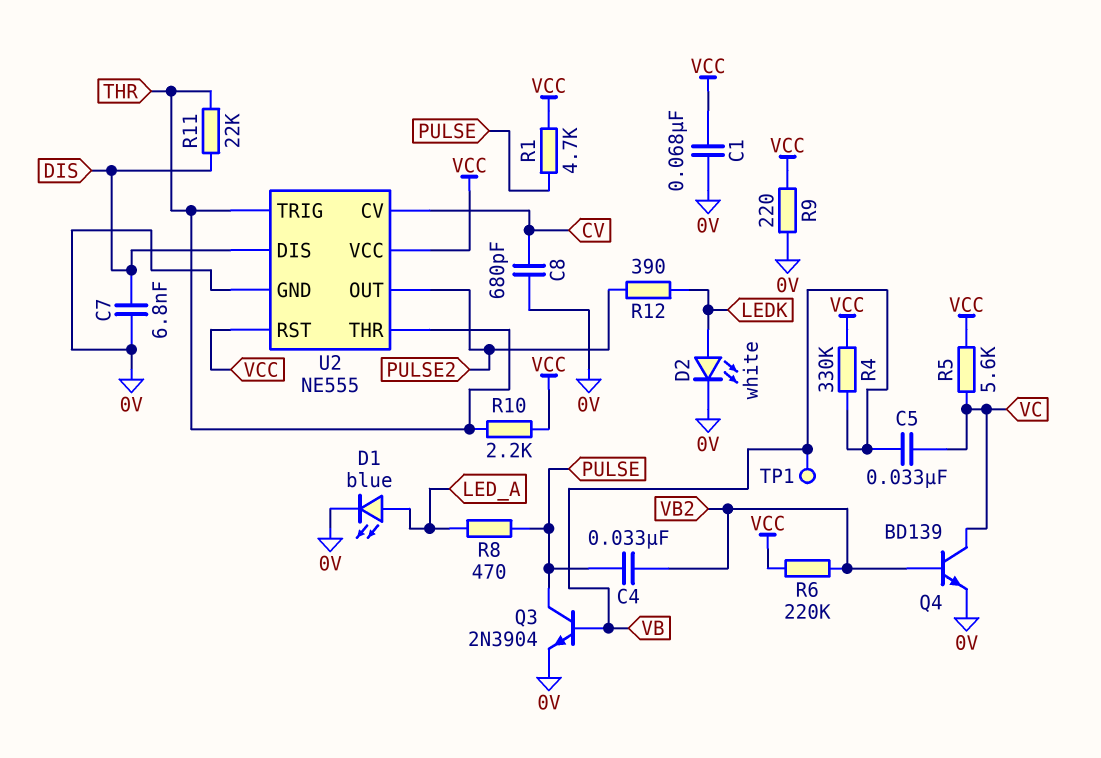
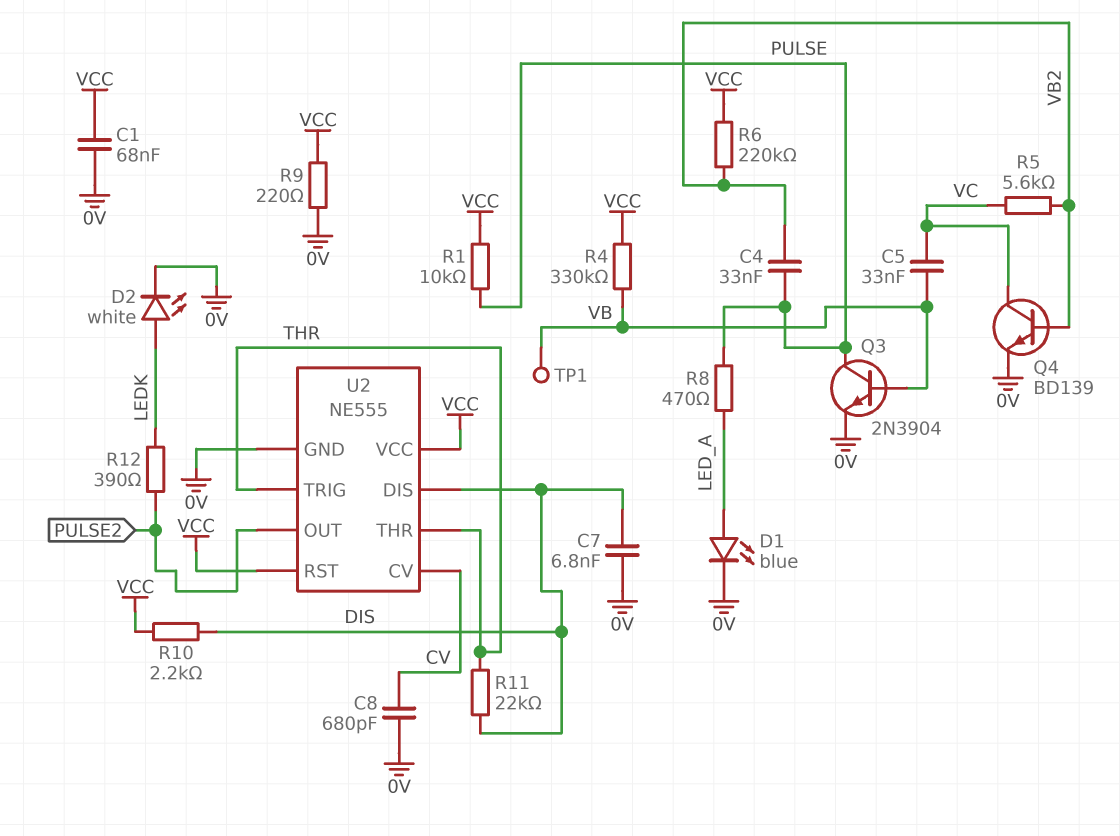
R1: 4.7k (PULSE, VCC) -> 10k (PULSE, VCC)
R5: 5.6k (VC, VCC) -> 5.6k (VB2, VC)
R10: 2.2k (THR, VCC) -> 2.2k (DIS, VCC)

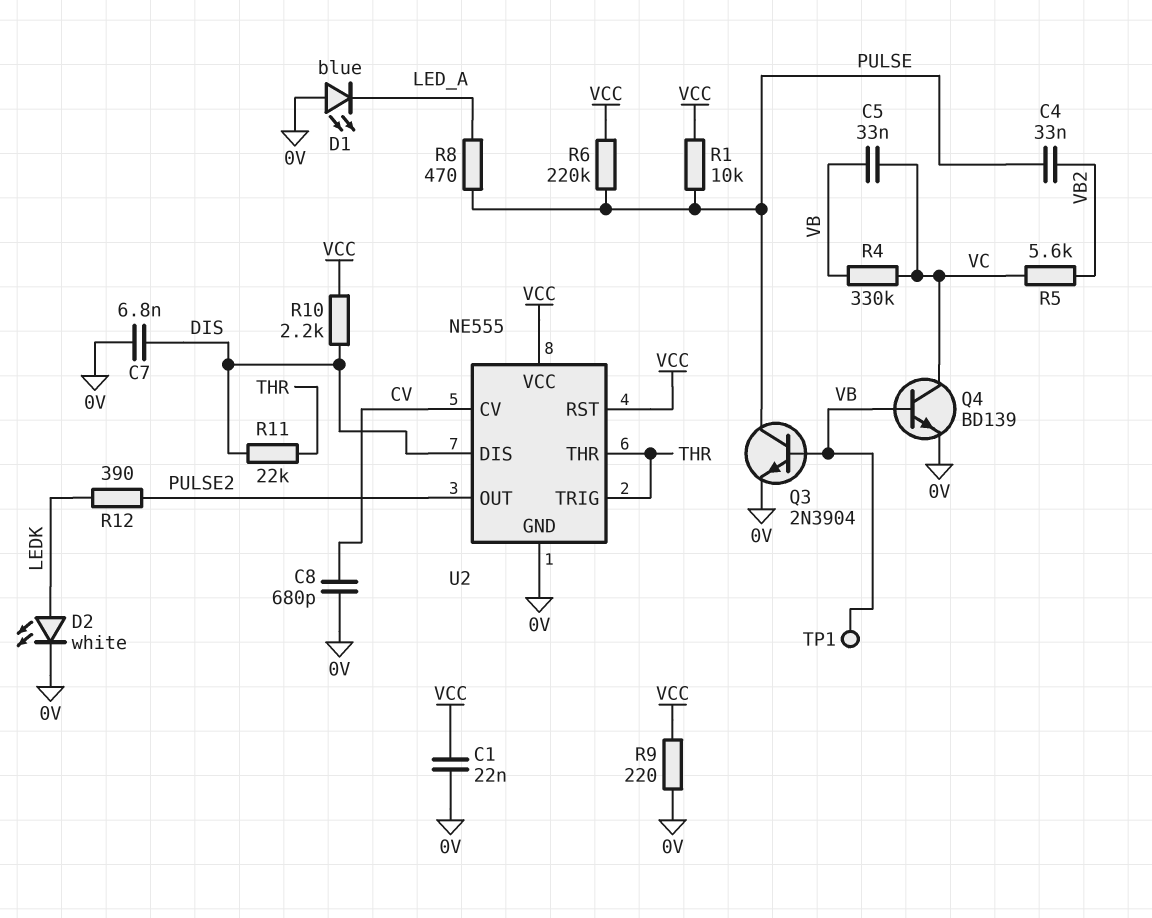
C1: 68nF (0V, VCC) -> 22nF (0V, VCC)
D1: LED blue (A LED_A, K 0V) -> LED blue (A 0V, K LED_A)
Q4: NPN BD139 (B VB2, C VC, E 0V) -> NPN BD139 (B VB, C VC, E 0V)
R4: 330k (VB, VCC) -> 330k (VB, VC)
R6: 220k (VB2, VCC) -> 220k (PULSE, VCC)

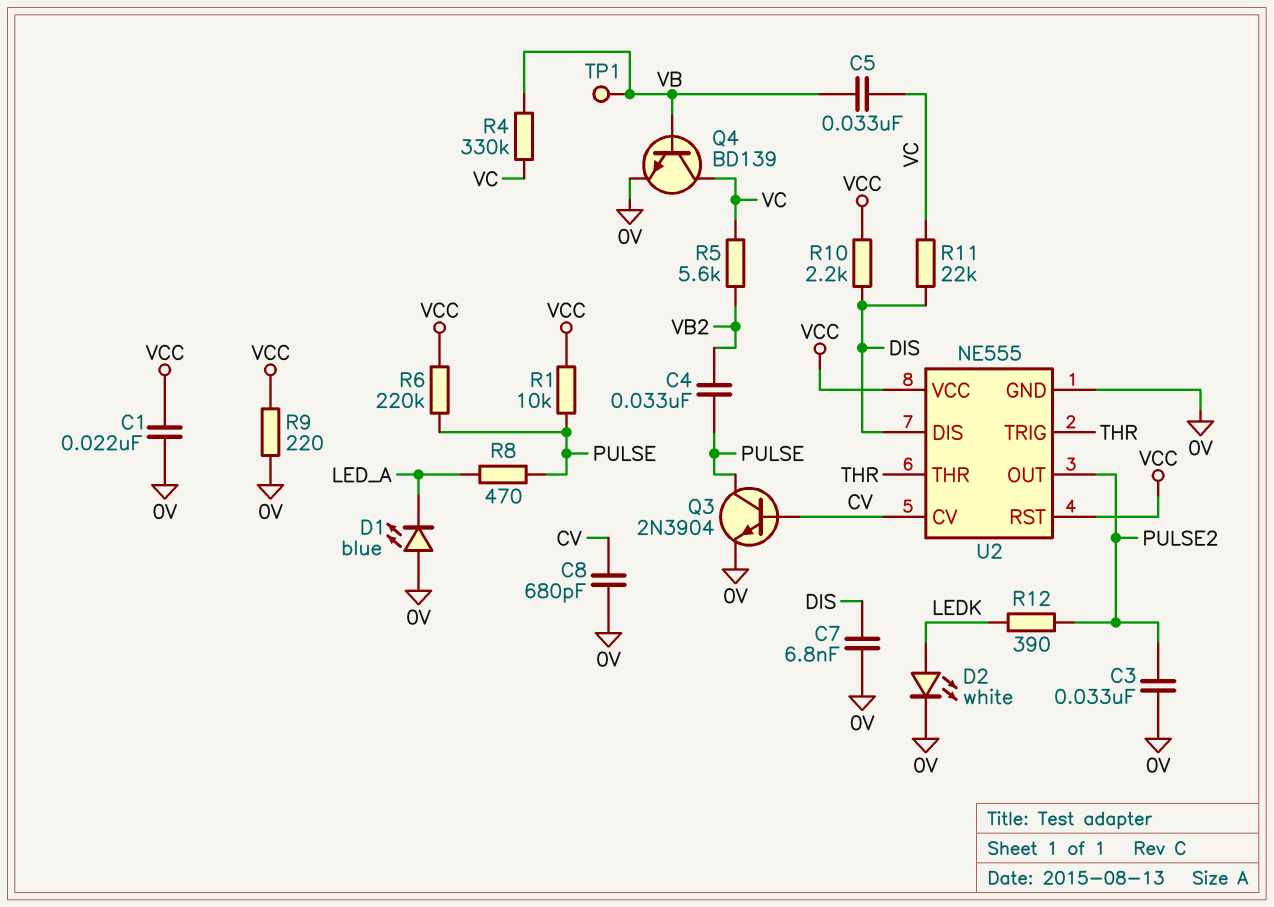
C3: none -> 33nF (0V, PULSE2)
Q3: NPN 2N3904 (B VB, C PULSE, E 0V) -> NPN 2N3904 (B CV, C PULSE, E 0V)
R11: 22k (DIS, THR) -> 22k (DIS, VC)

